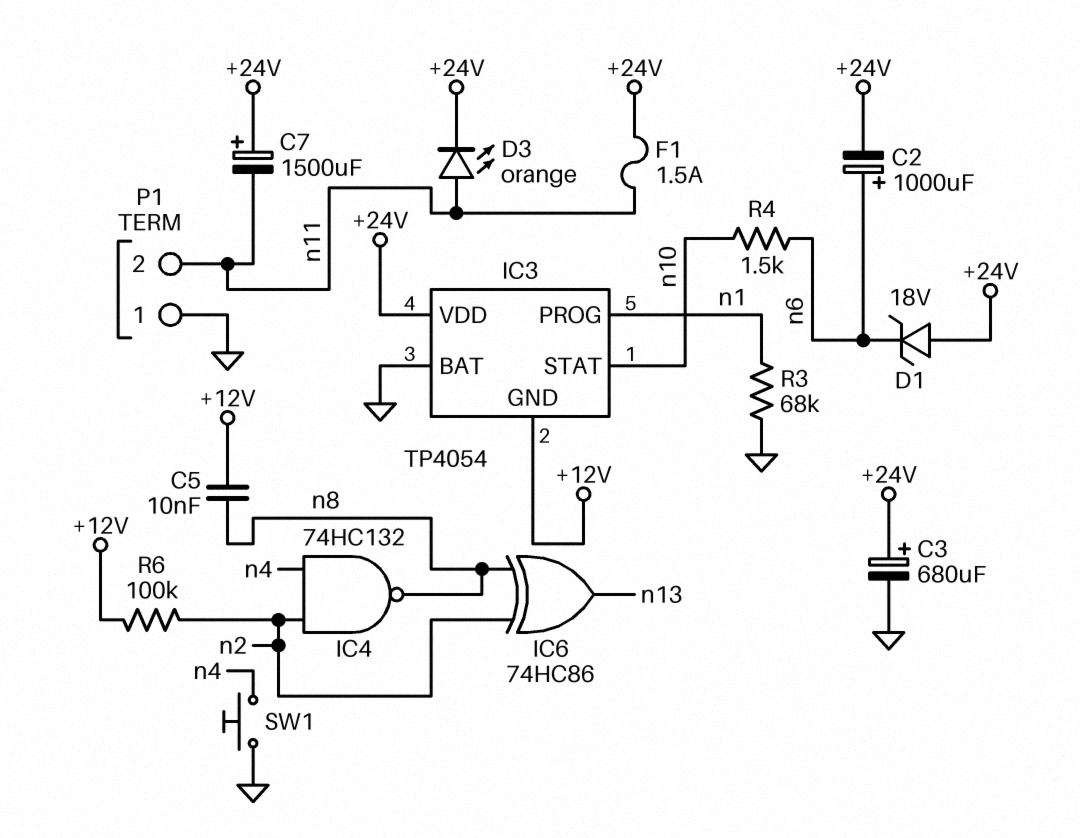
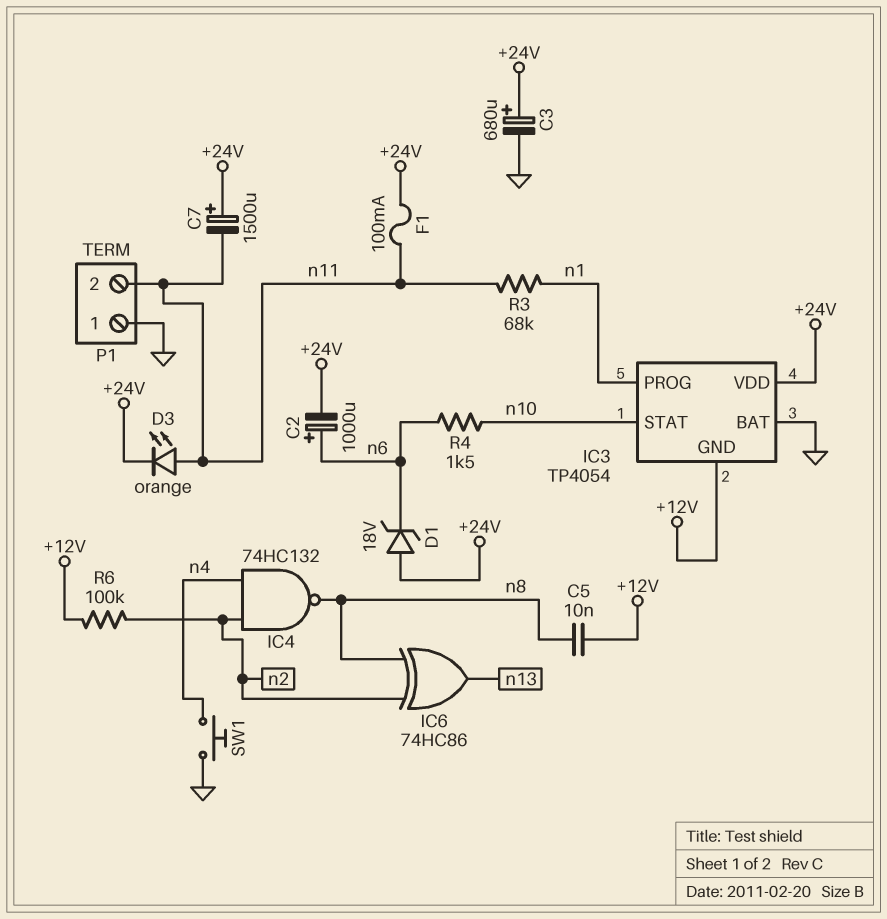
F1: 1.5A (+24V, n11) -> 100mA (+24V, n11)
R3: 68k (GND, n1) -> 68k (n1, n11)

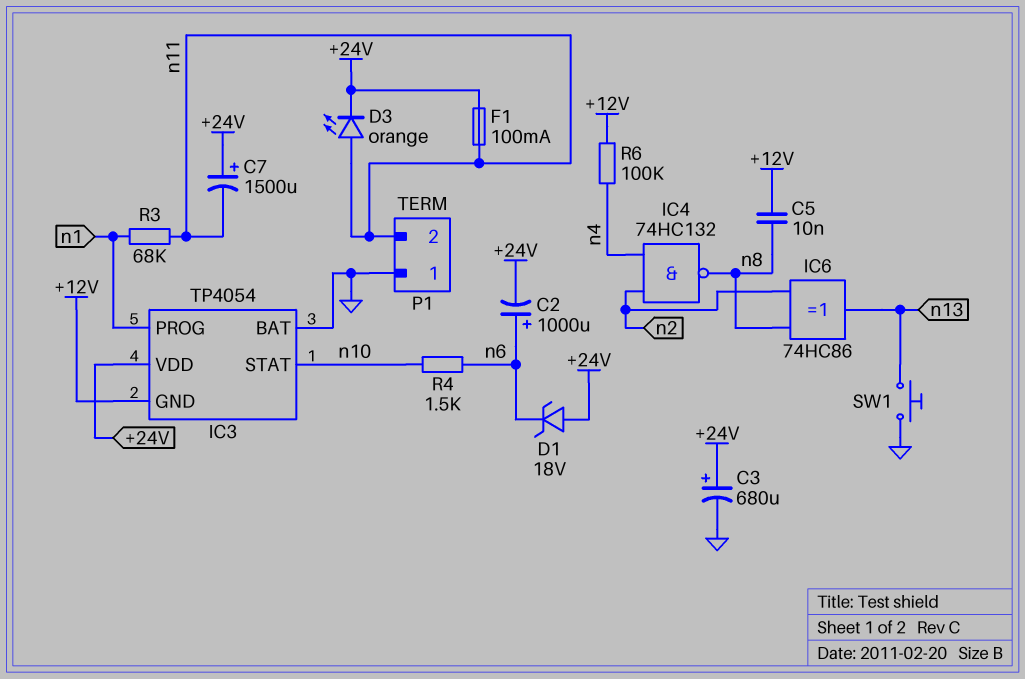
R6: 100k (+12V, n2) -> 100k (+12V, n4)
SW1: button (GND, n4) -> button (GND, n13)

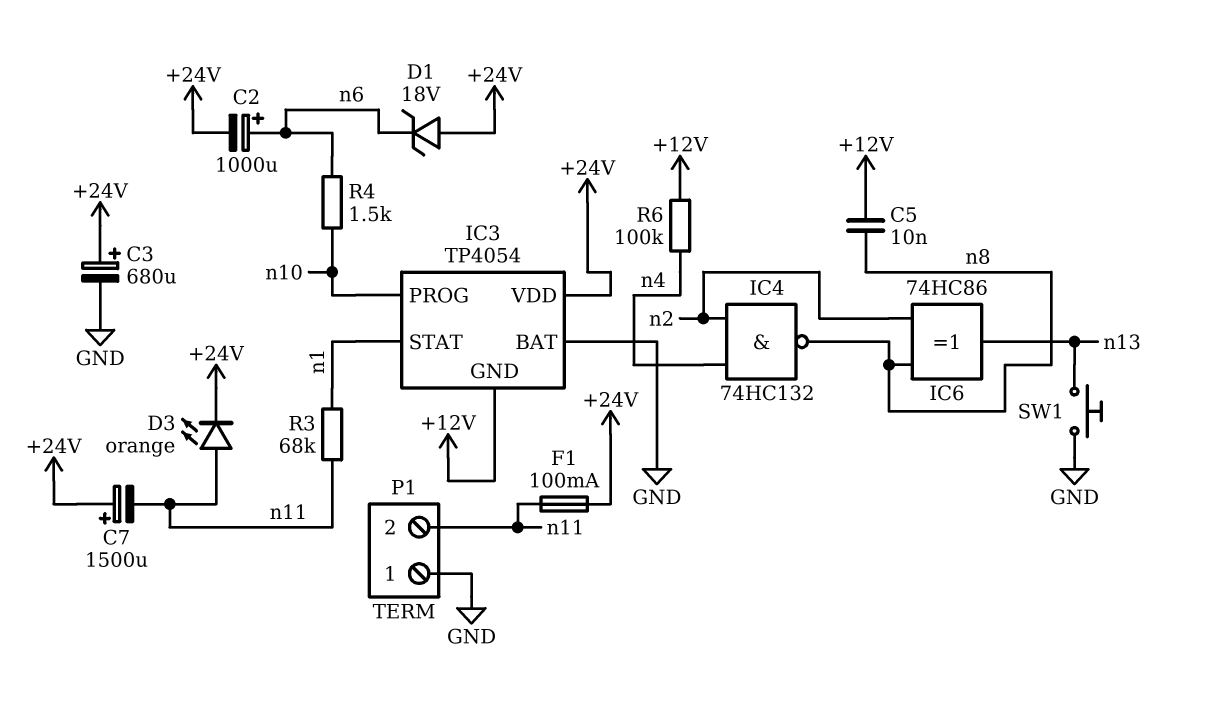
IC3 pin PROG: n1 -> n10
IC3 pin STAT: n10 -> n1

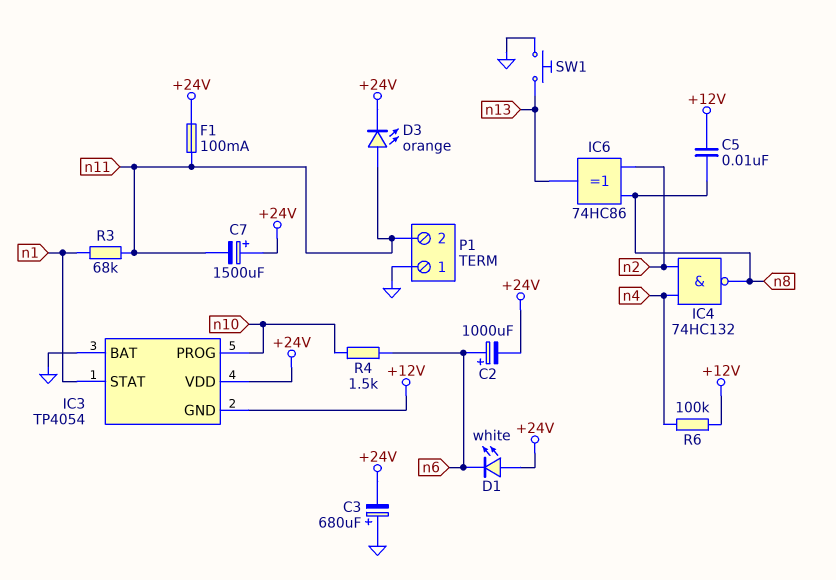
C3: 680uF (plus +24V, minus GND) -> 680uF (plus GND, minus +24V)
D1: zener 18V (A +24V, K n6) -> LED white (A +24V, K n6)

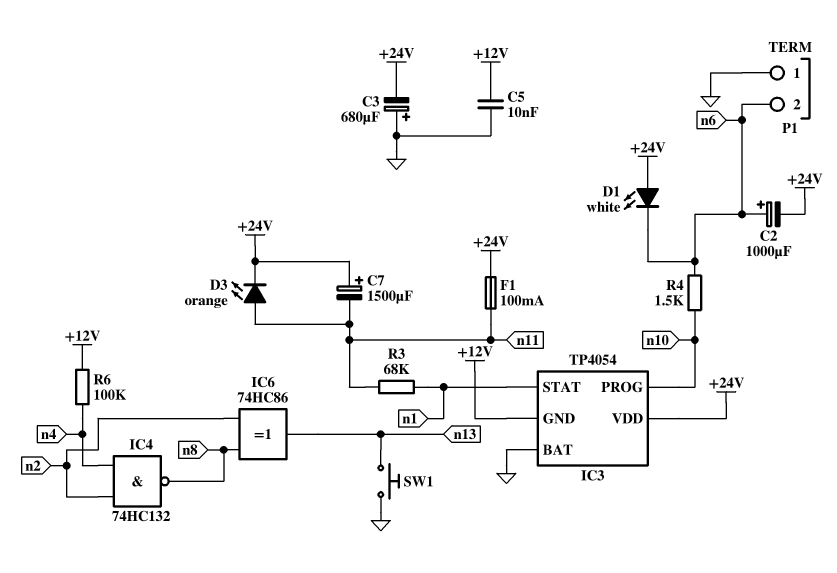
C5: 10nF (+12V, n8) -> 10nF (+12V, GND)
P1 pin 2: n11 -> n6

